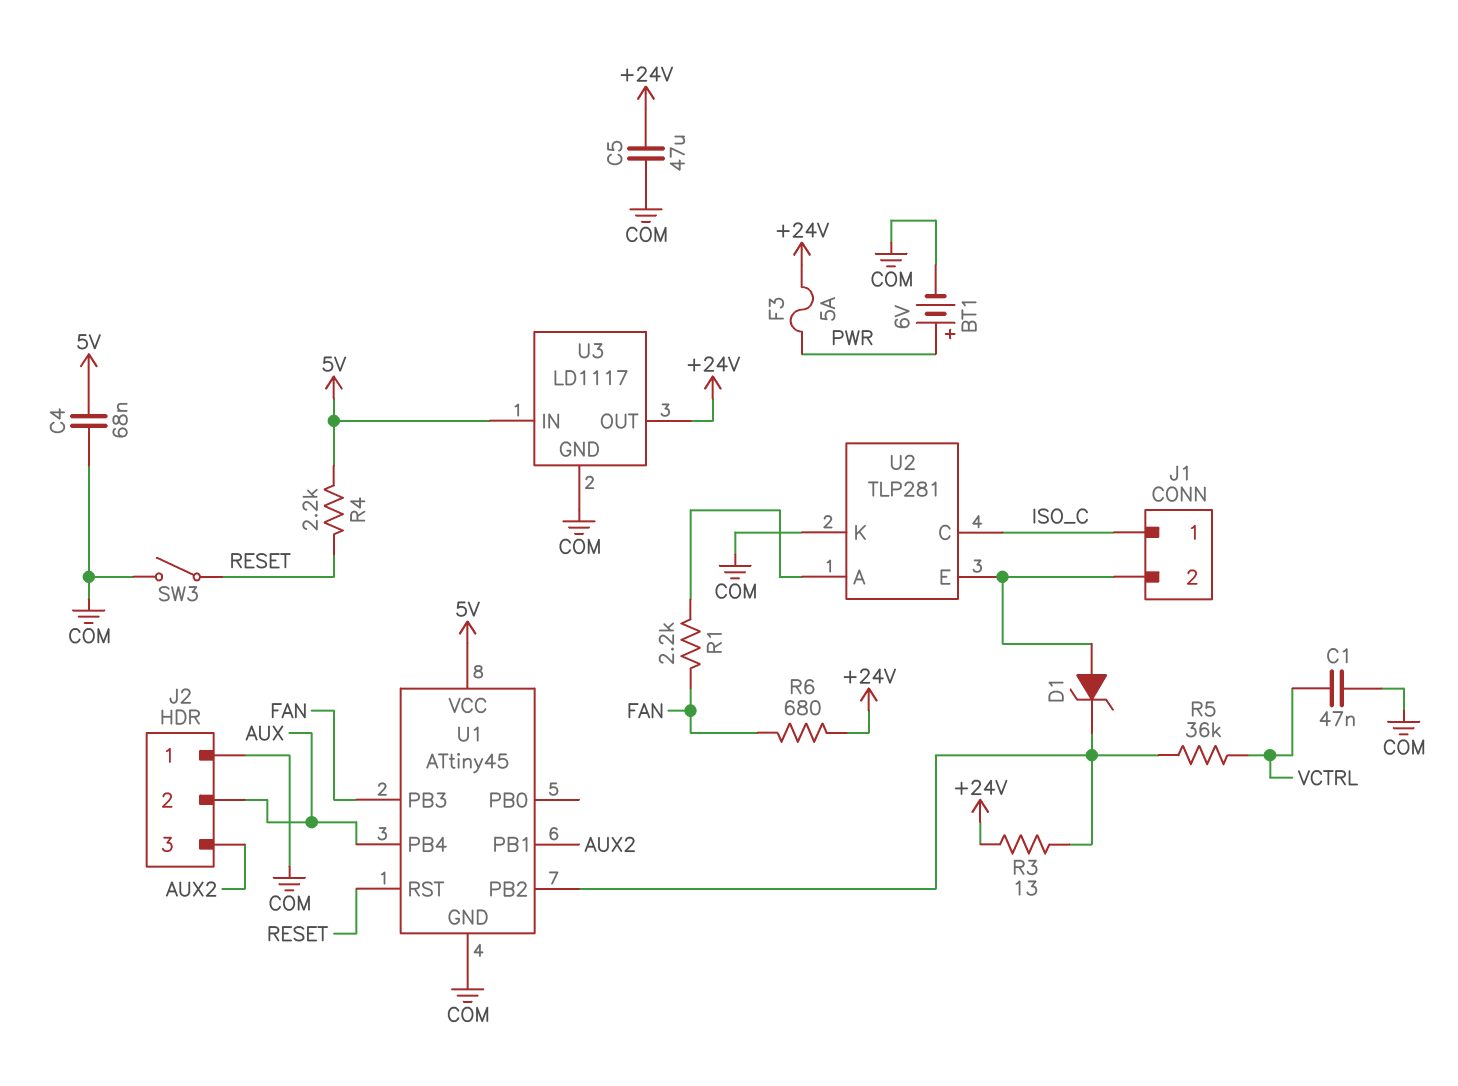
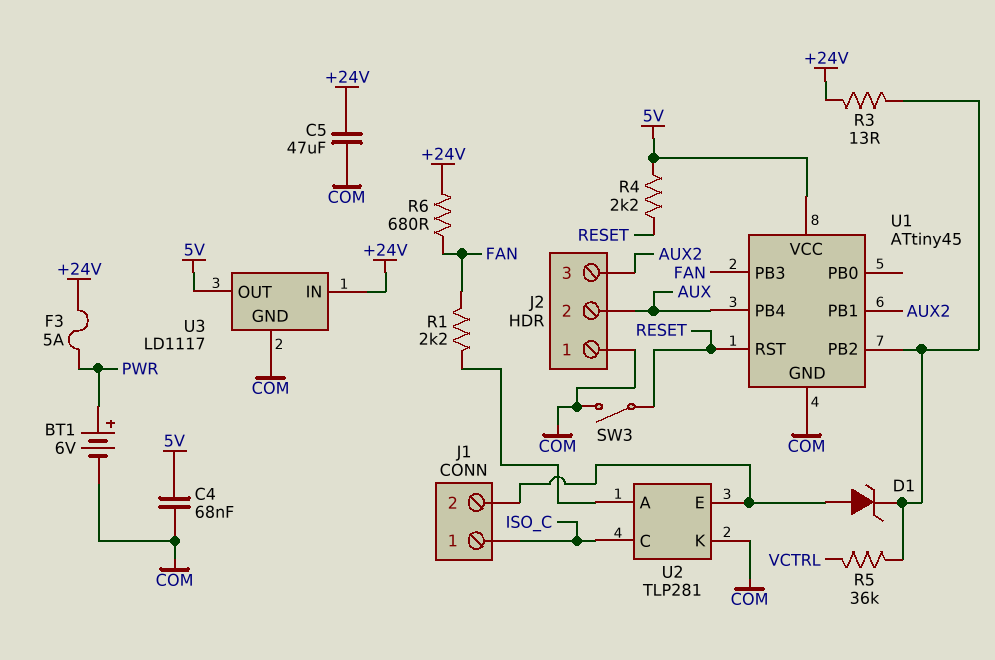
C1: 47nF (COM, VCTRL) -> none
U3 pin IN: 5V -> +24V
U3 pin OUT: +24V -> 5V

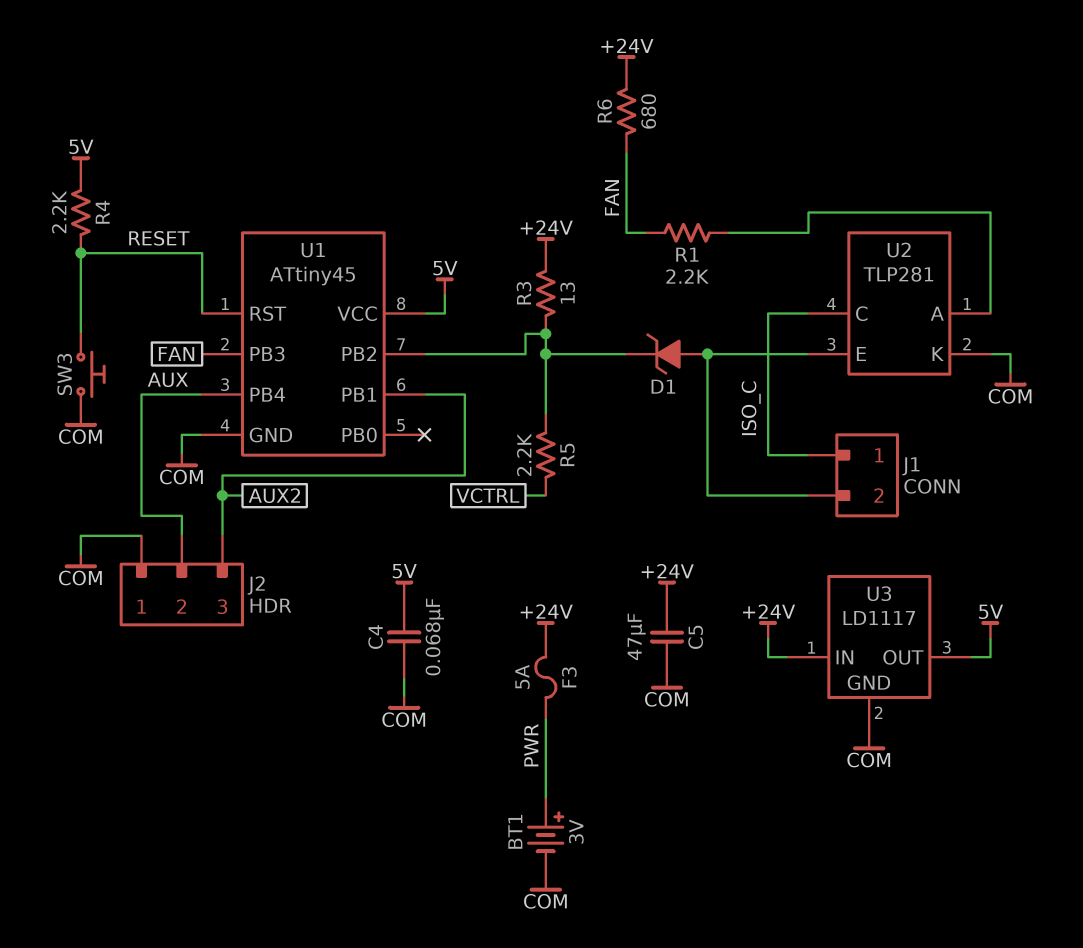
BT1: 6V (plus PWR, minus COM) -> 3V (plus PWR, minus COM)
R5: 36k (U1/PB2, VCTRL) -> 2.2k (U1/PB2, VCTRL)
SW3: switch (COM, RESET) -> button (COM, RESET)

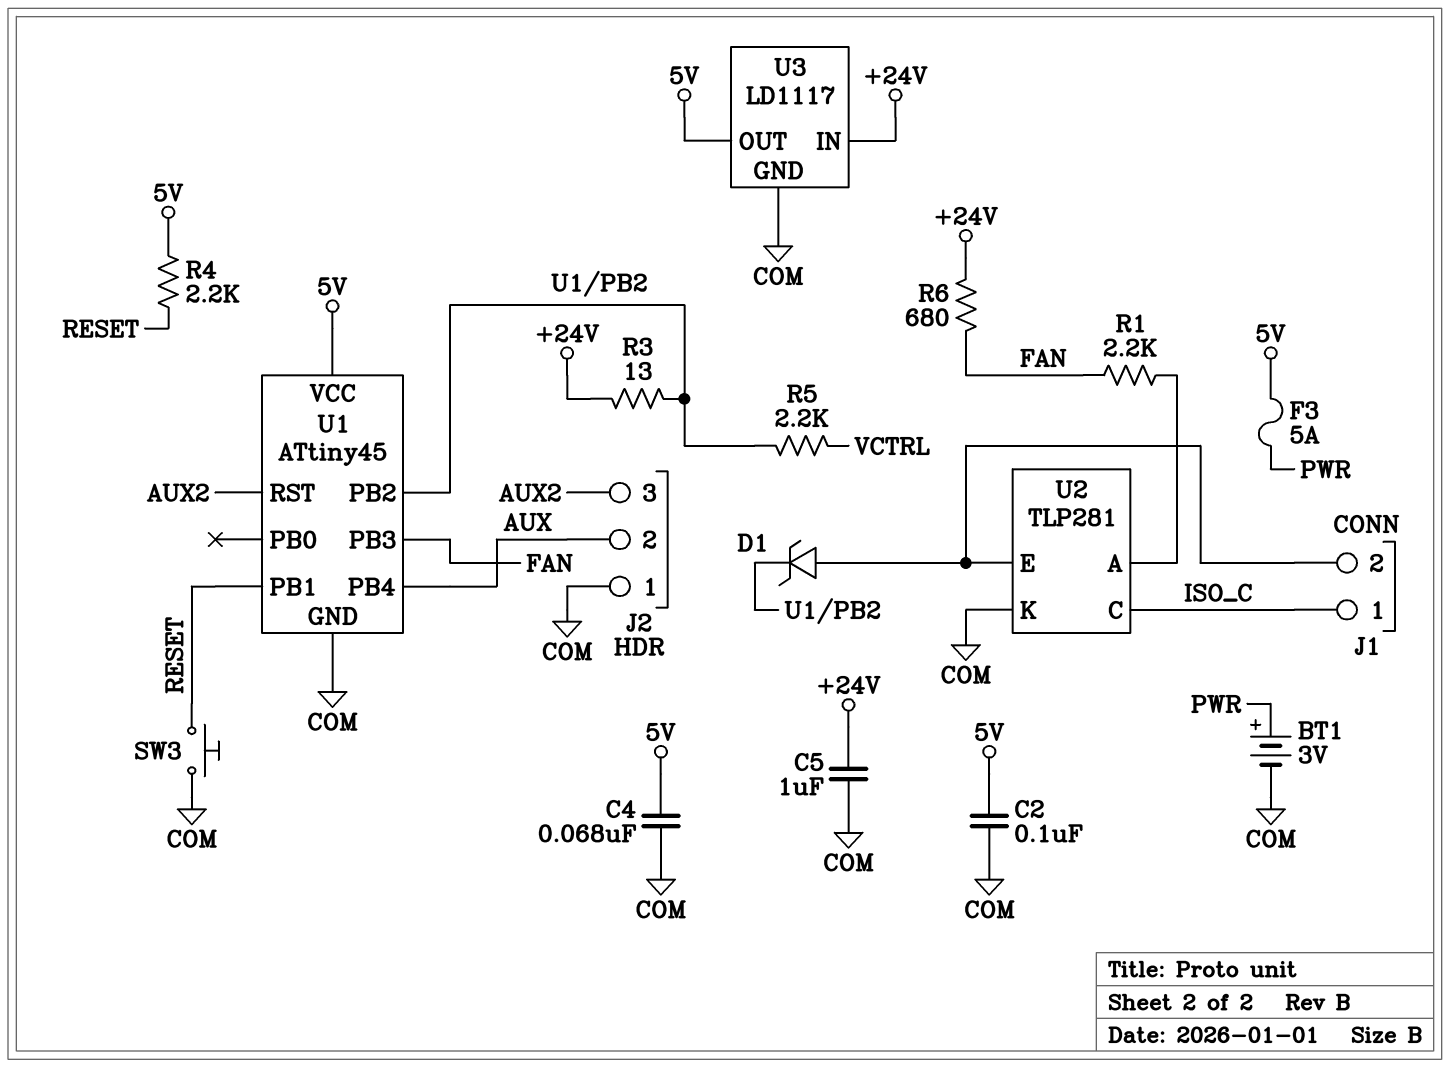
C2: none -> 100nF (5V, COM)
C5: 47uF (+24V, COM) -> 1uF (+24V, COM)
F3: 5A (+24V, PWR) -> 5A (5V, PWR)
U1 pin PB1: AUX2 -> RESET
U1 pin RST: RESET -> AUX2

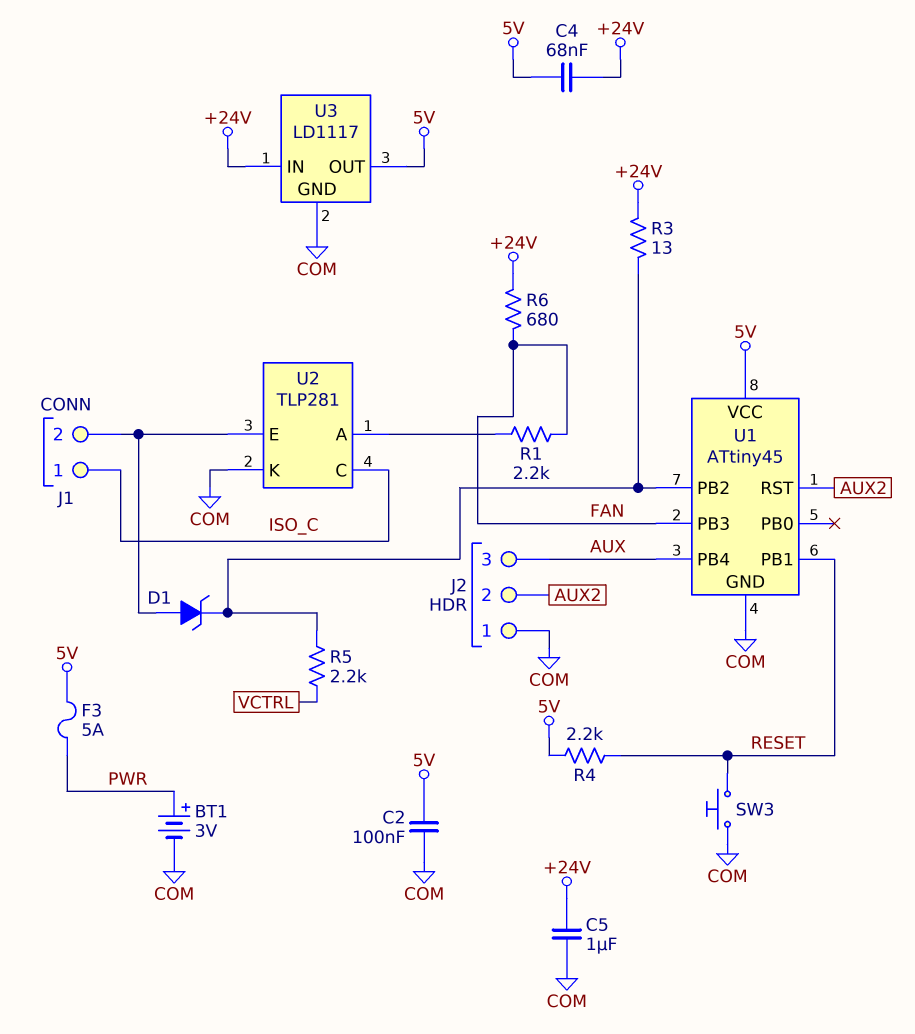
C4: 68nF (5V, COM) -> 68nF (+24V, 5V)
J2 pin 2: AUX -> AUX2
J2 pin 3: AUX2 -> AUX

